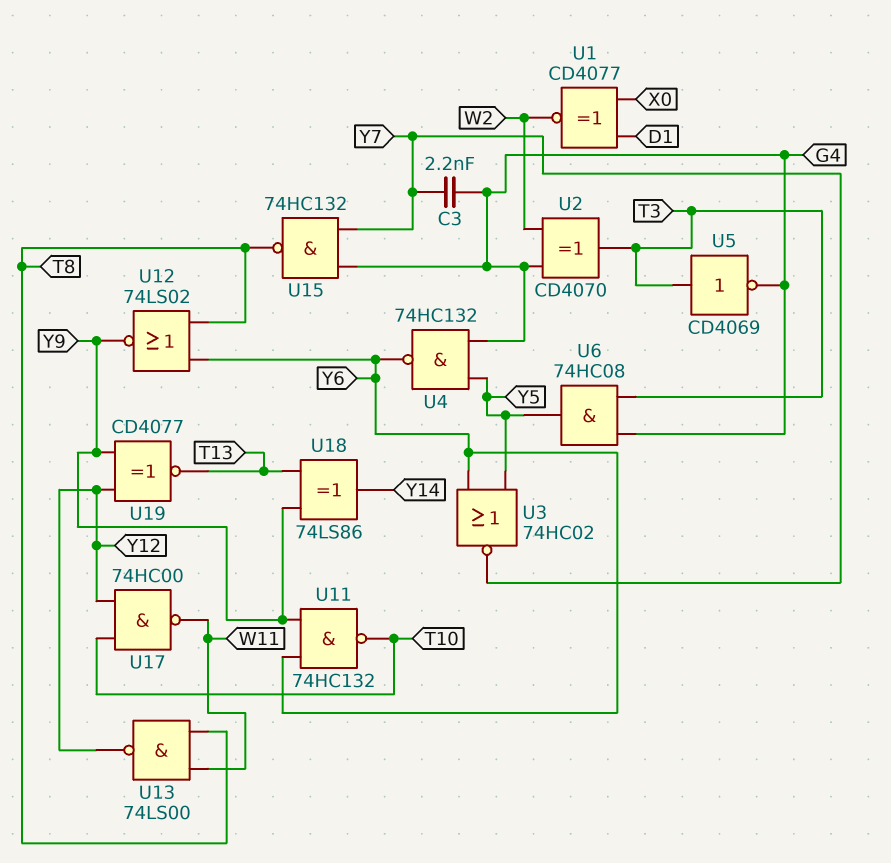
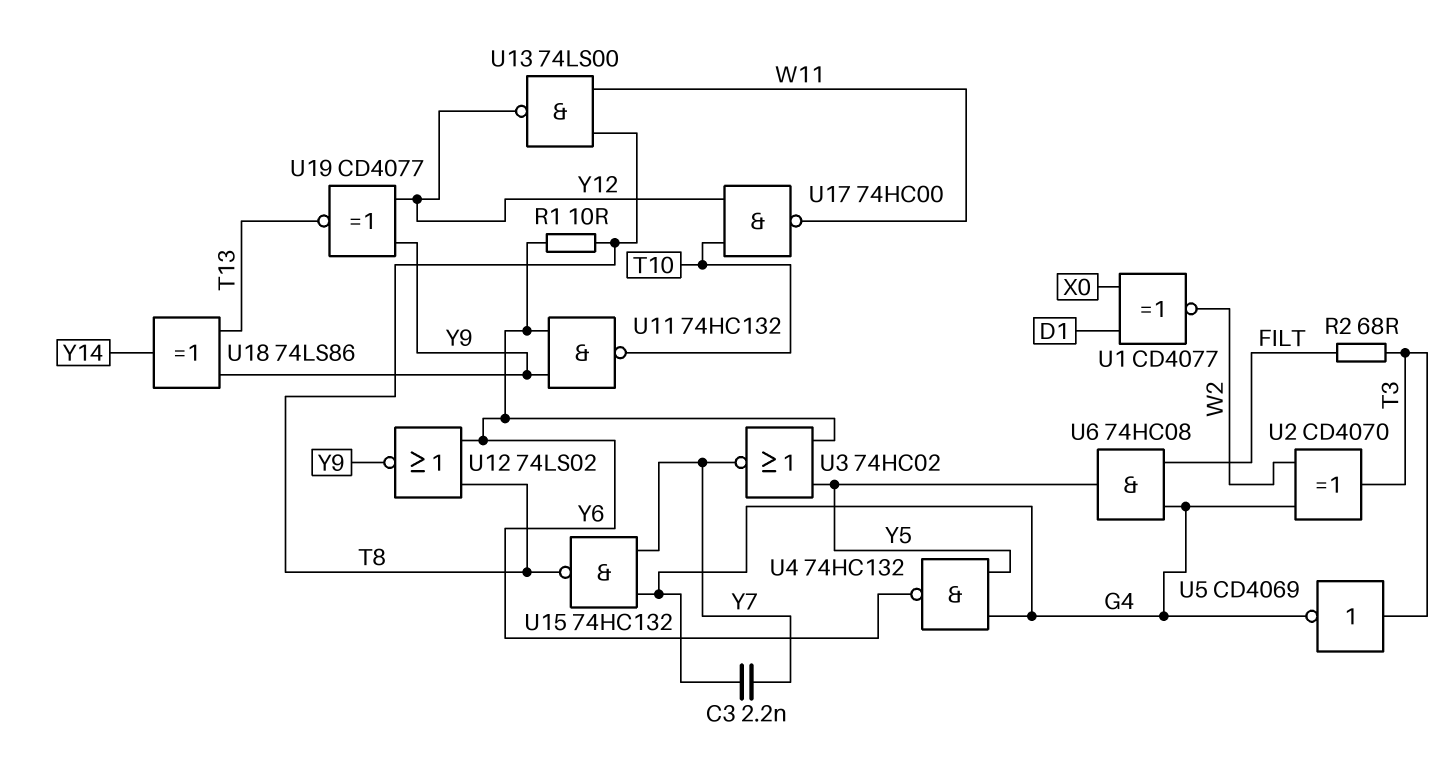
R1: none -> 10 (T8, Y6)
R2: none -> 68 (FILT, T3)
U6: AND 74HC08 (in G4, in T3, out Y5) -> AND 74HC08 (in FILT, in G4, out Y5)

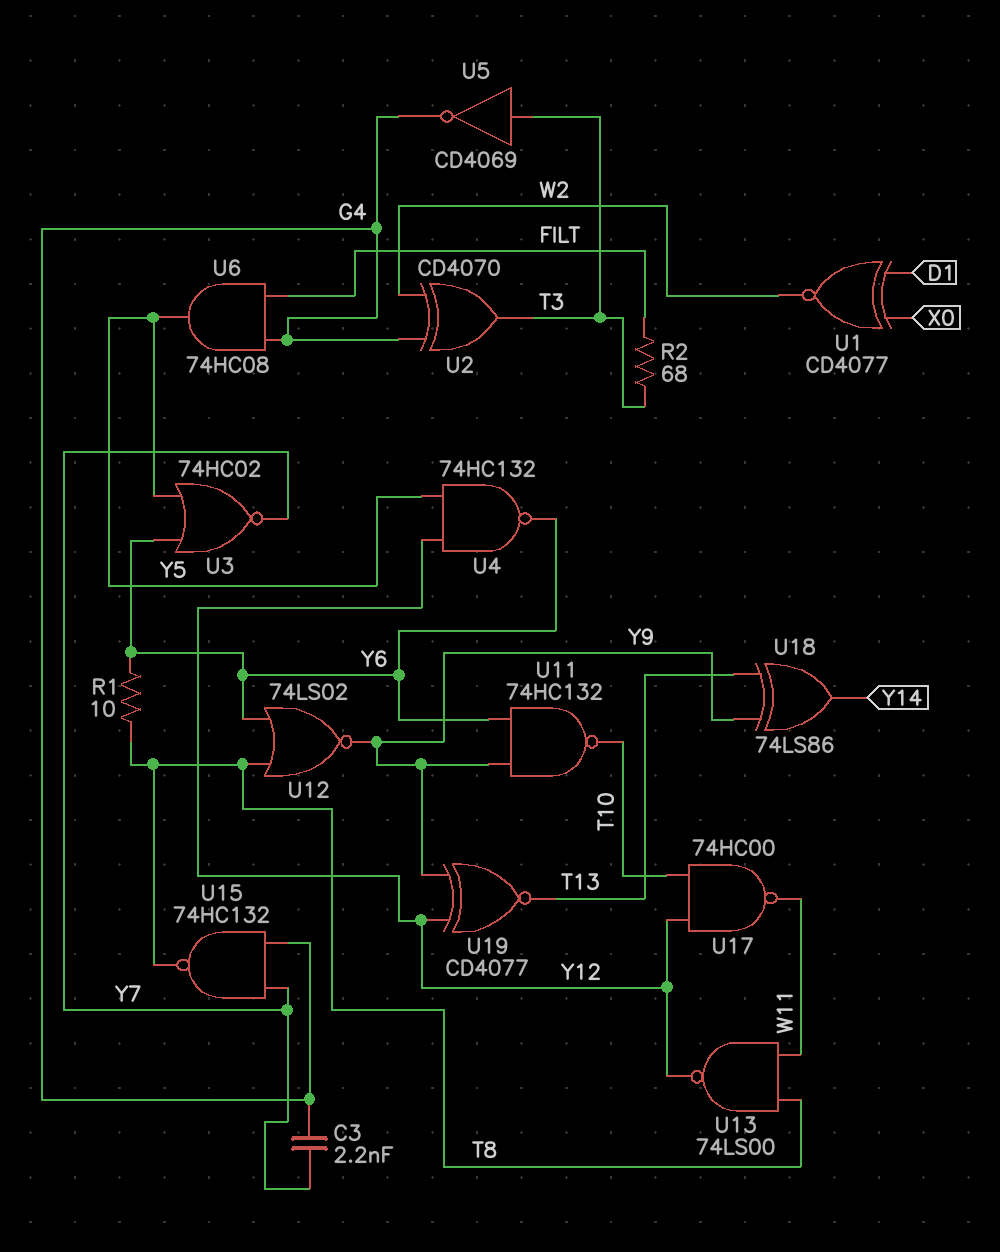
U4: NAND 74HC132 (in G4, in Y5, out Y6) -> NAND 74HC132 (in Y5, in Y12, out Y6)

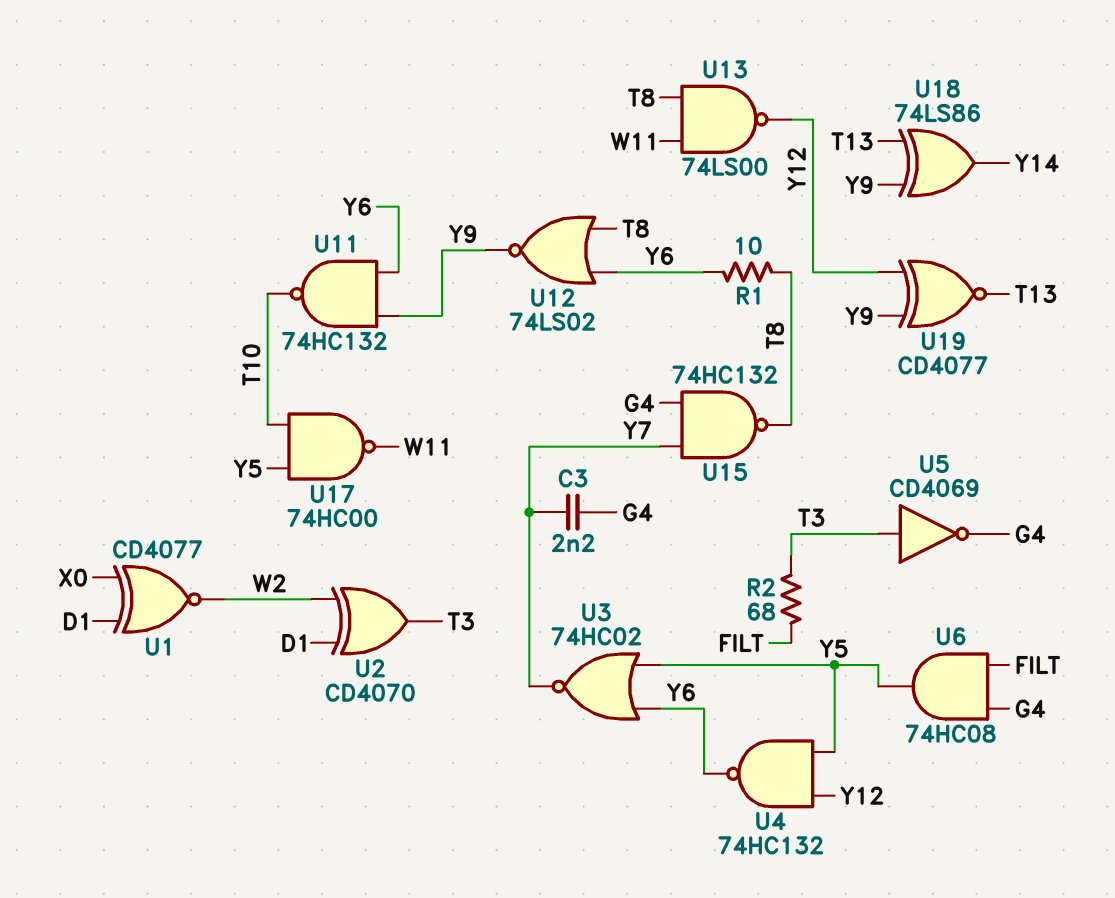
U2: XOR CD4070 (in G4, in W2, out T3) -> XOR CD4070 (in D1, in W2, out T3)
U17: NAND 74HC00 (in T10, in Y12, out W11) -> NAND 74HC00 (in T10, in Y5, out W11)

